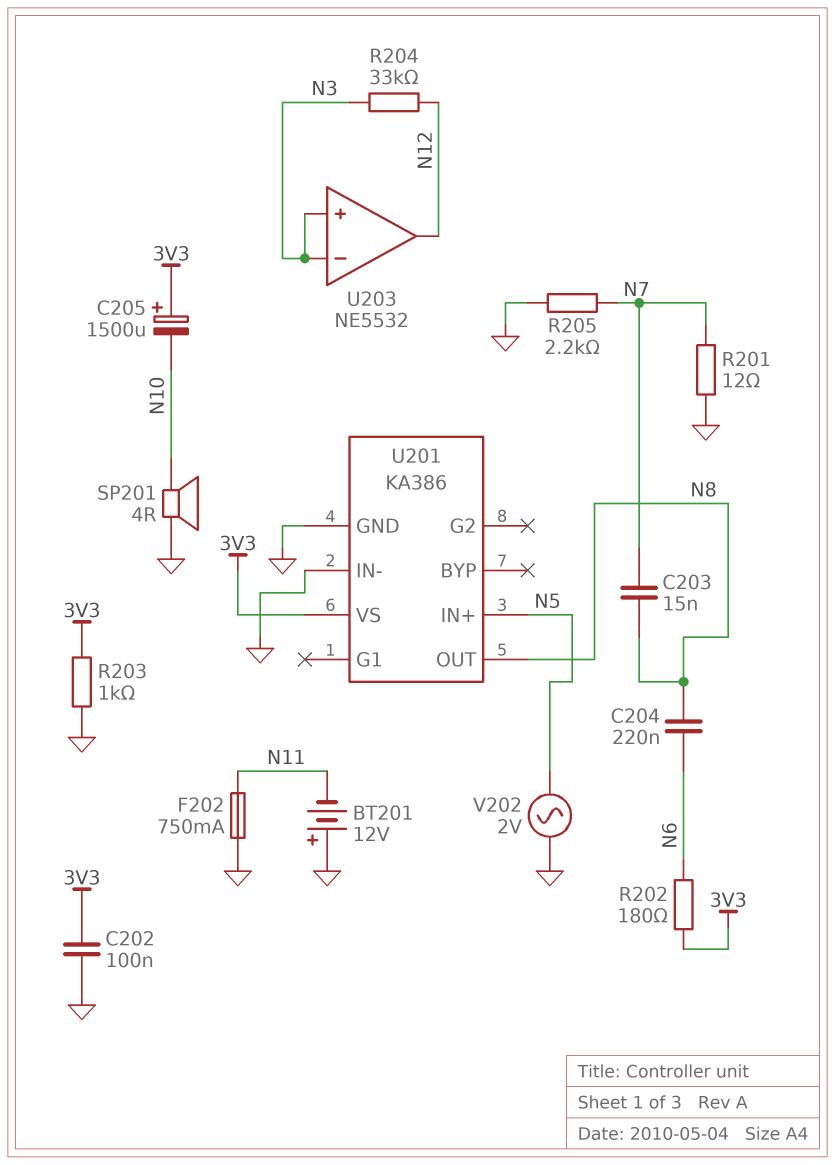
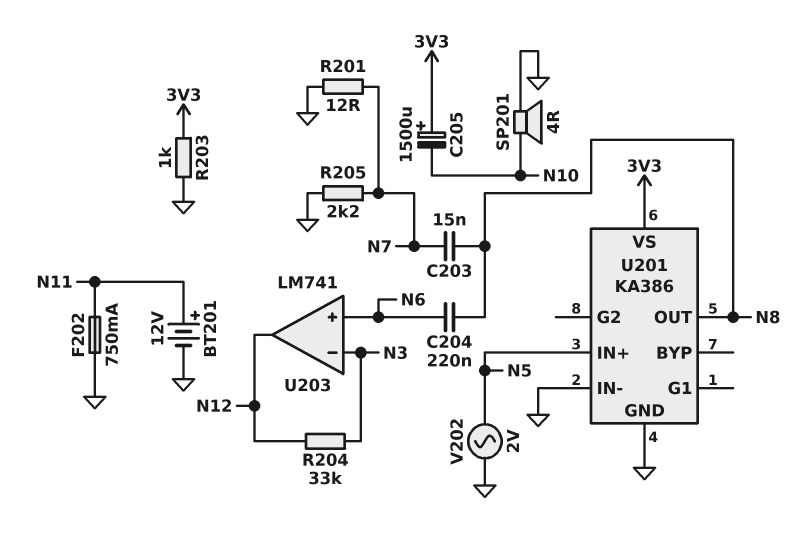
BT201: 12V (plus GND, minus N11) -> 12V (plus N11, minus GND)
C202: 100nF (3V3, GND) -> none
R202: 180 (3V3, N6) -> none
U203: NE5532 -> LM741
U203 pin in+: N3 -> N6

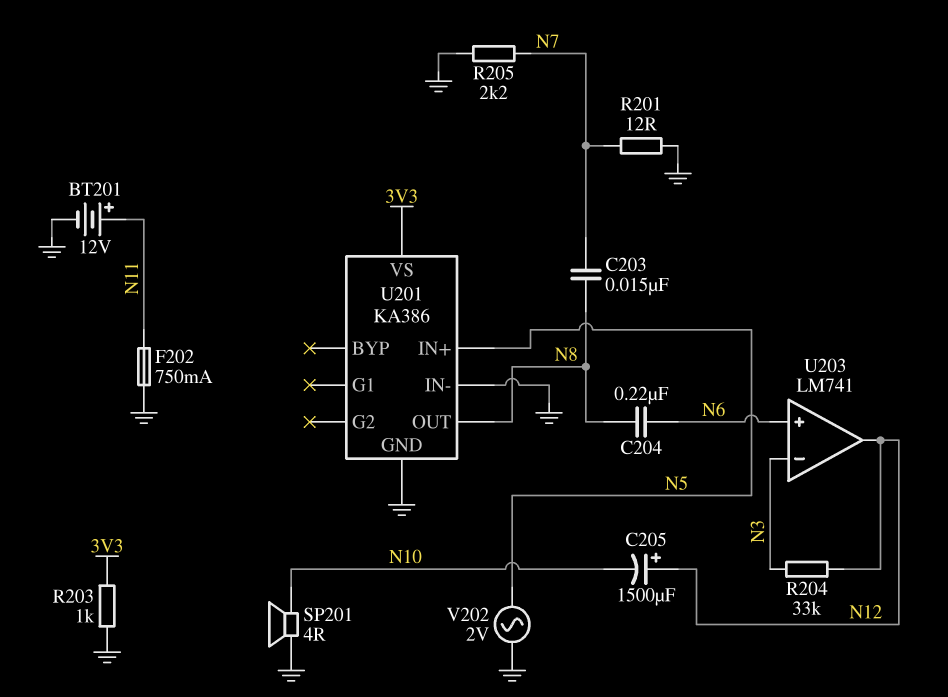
C205: 1500uF (plus 3V3, minus N10) -> 1500uF (plus N12, minus N10)

